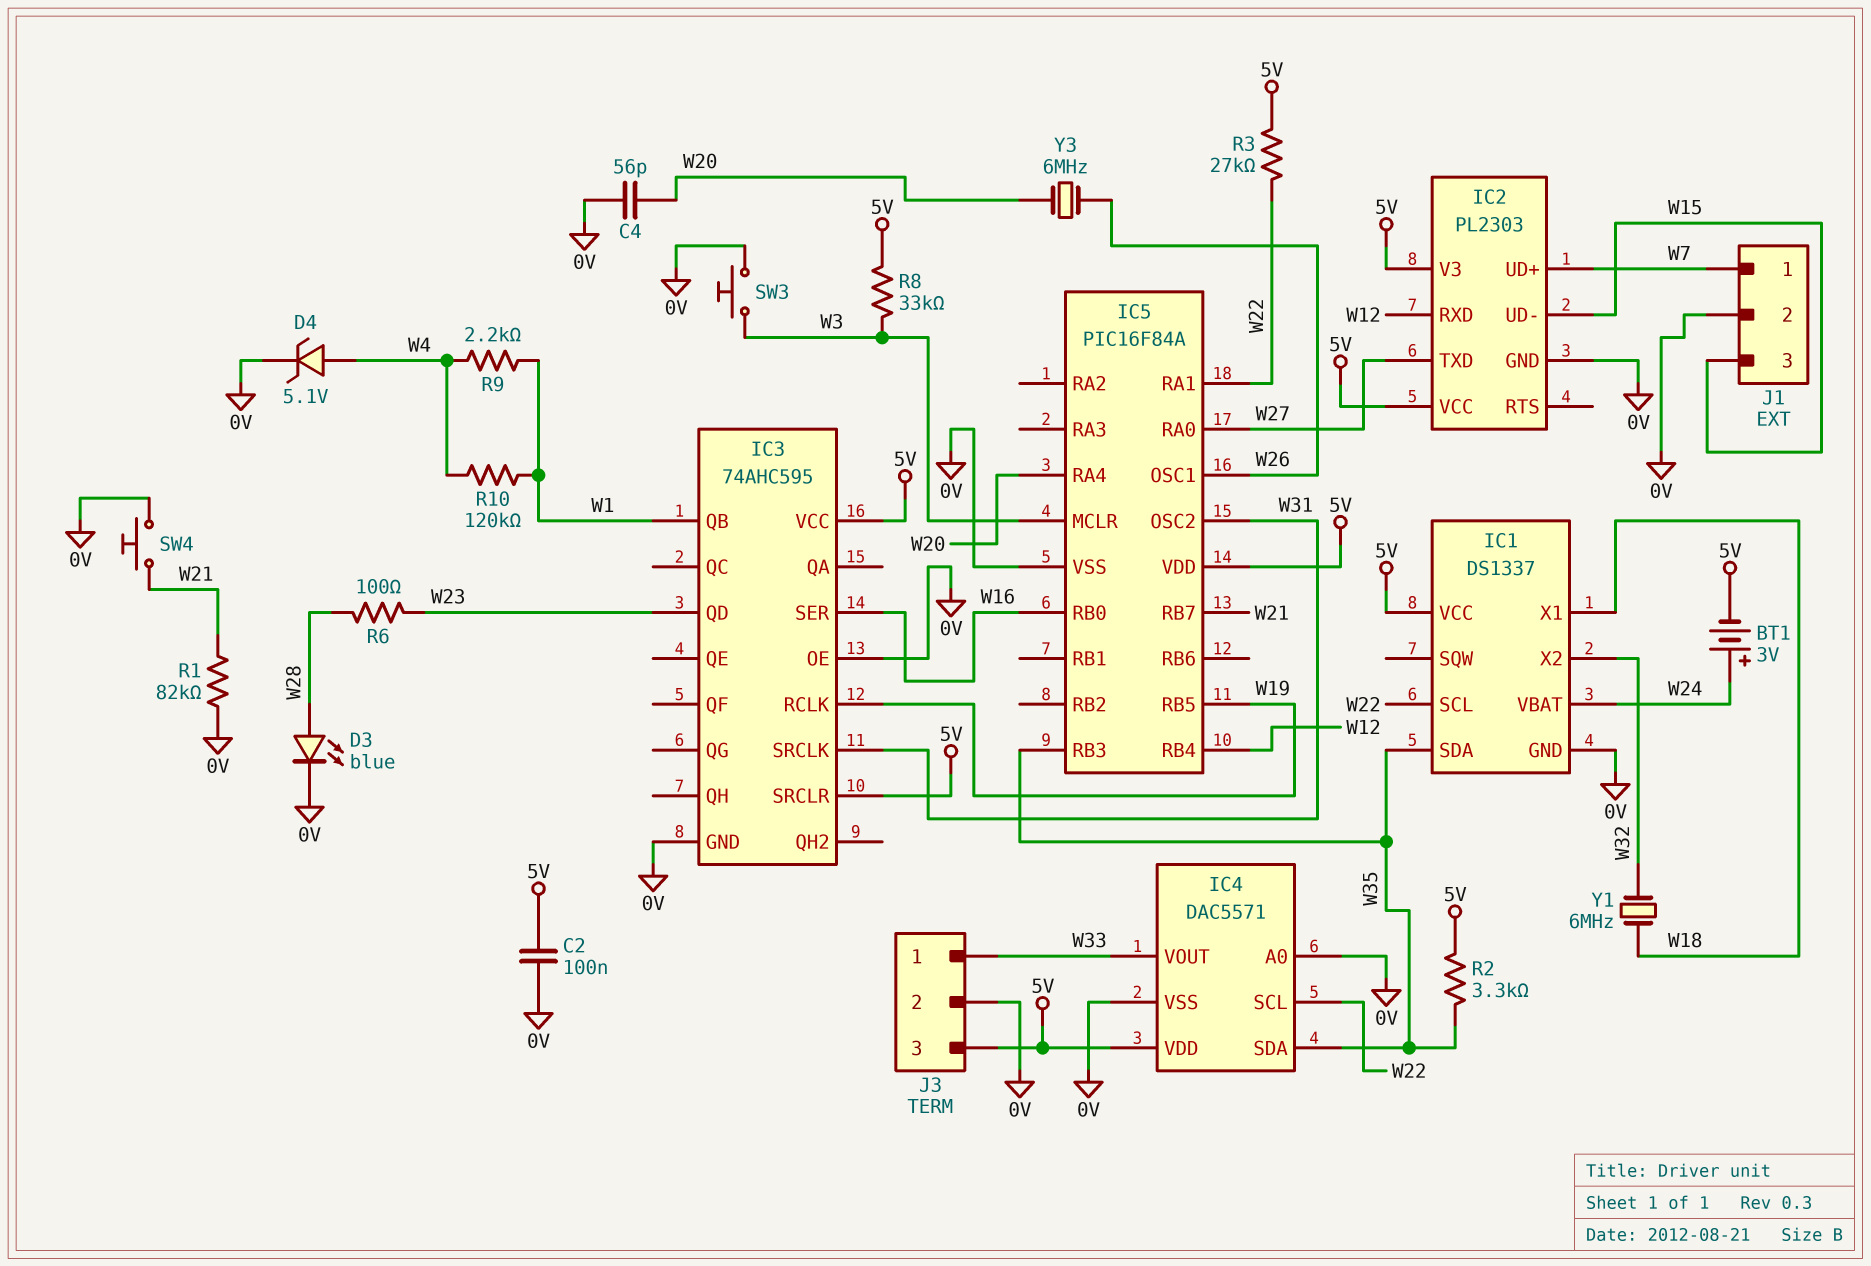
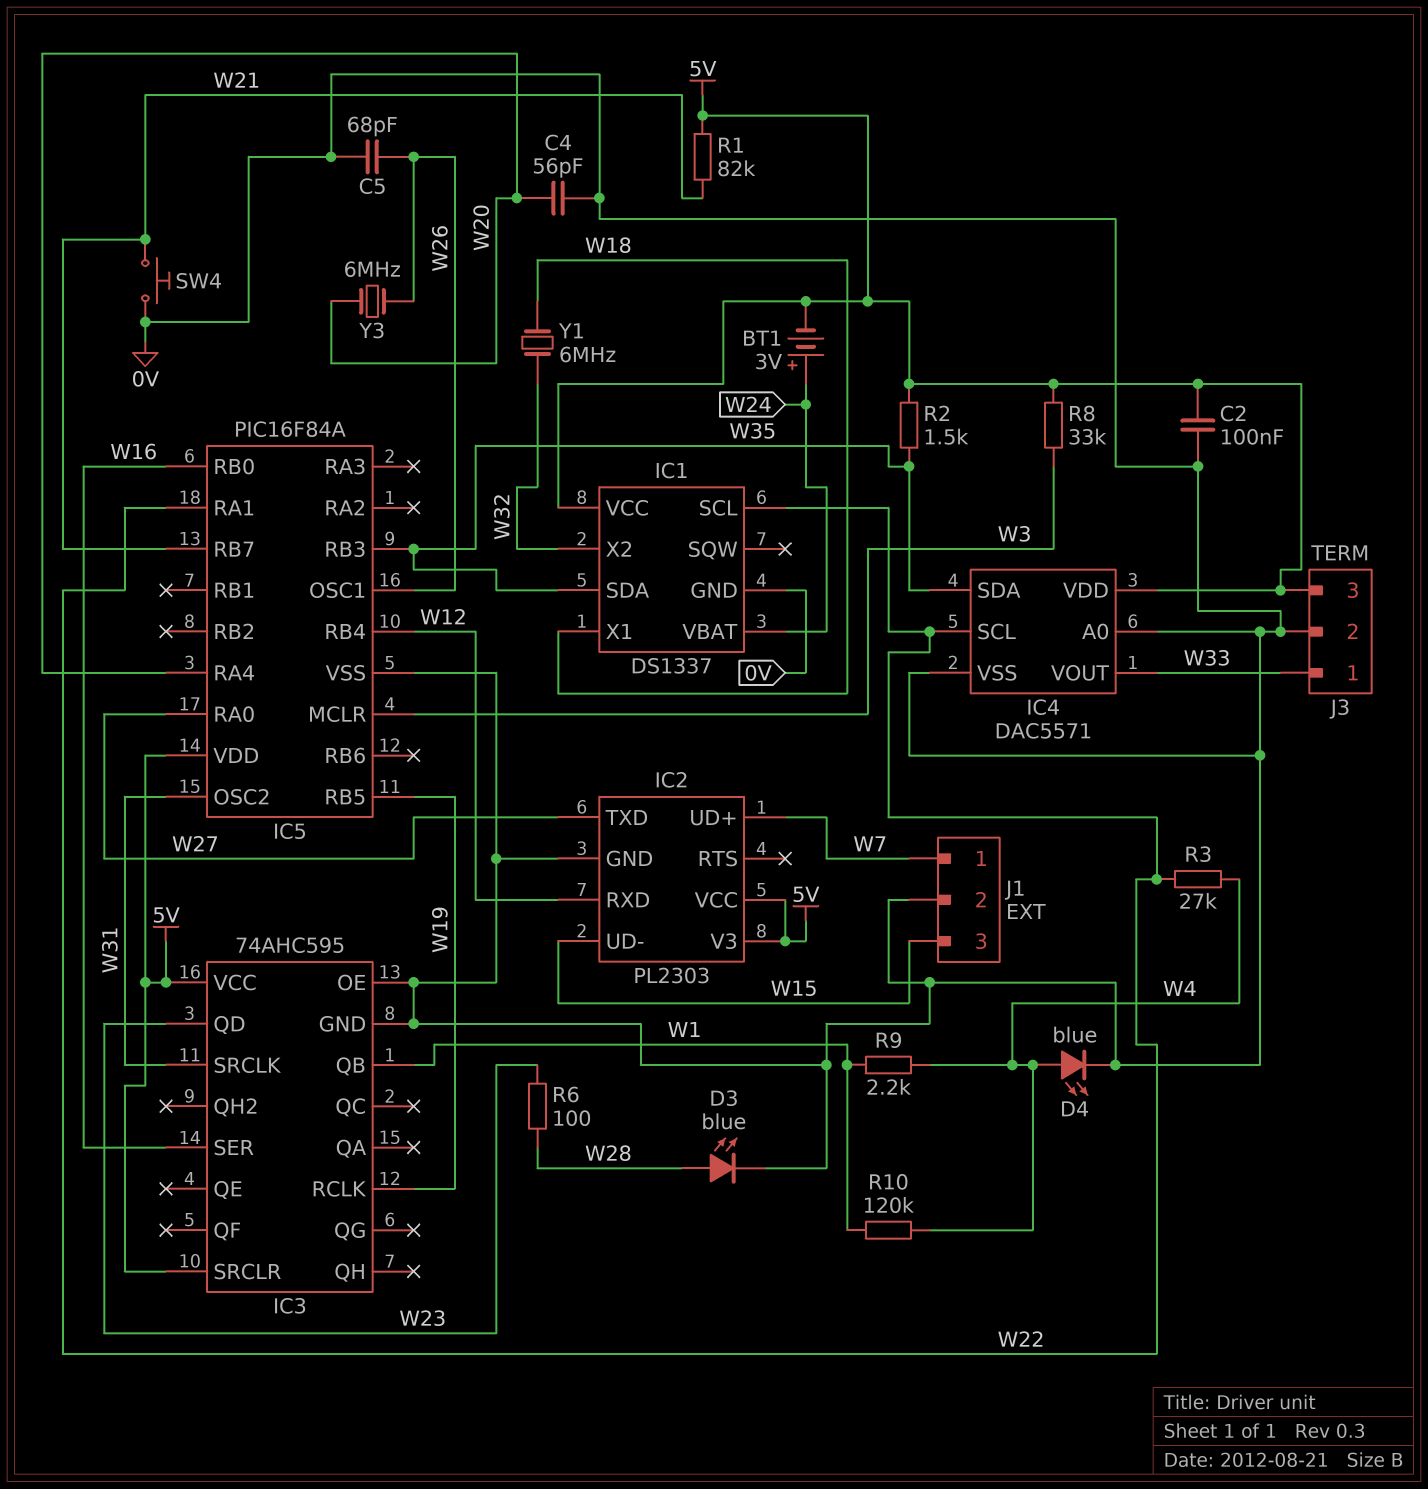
C5: none -> 68pF (0V, W26)
D4: zener 5.1V (A W4, K 0V) -> LED blue (A W4, K 0V)
R1: 82k (0V, W21) -> 82k (5V, W21)
R2: 3.3k (5V, W35) -> 1.5k (5V, W35)
R3: 27k (5V, W22) -> 27k (W4, W22)
SW3: button (0V, W3) -> none

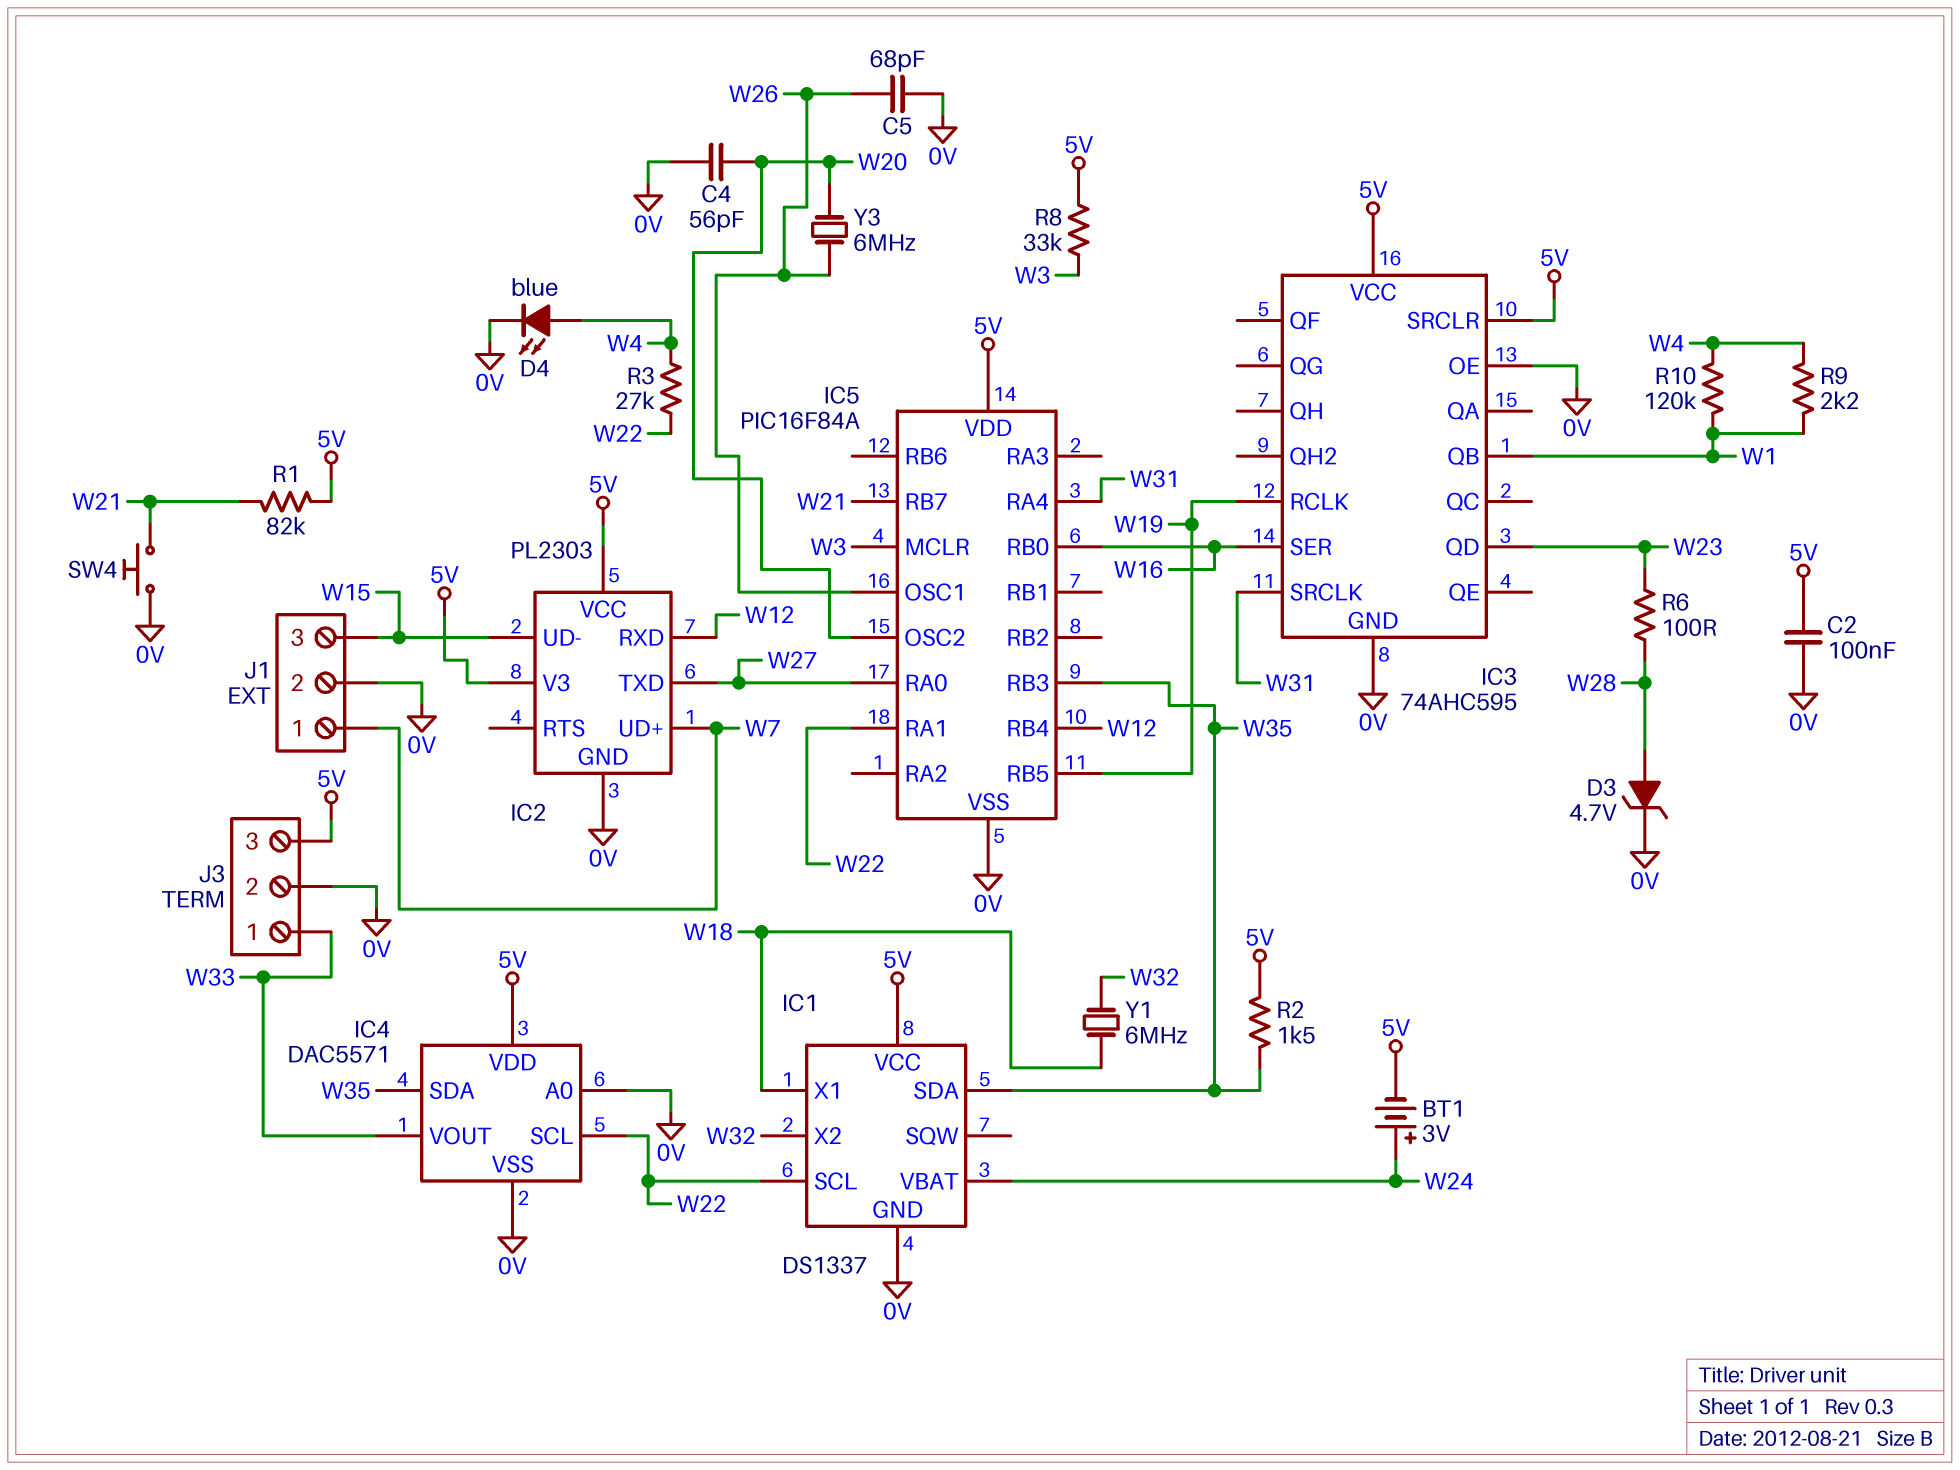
D3: LED blue (A W28, K 0V) -> zener 4.7V (A W28, K 0V)
IC5 pin OSC2: W31 -> W20
IC5 pin RA4: W20 -> W31

